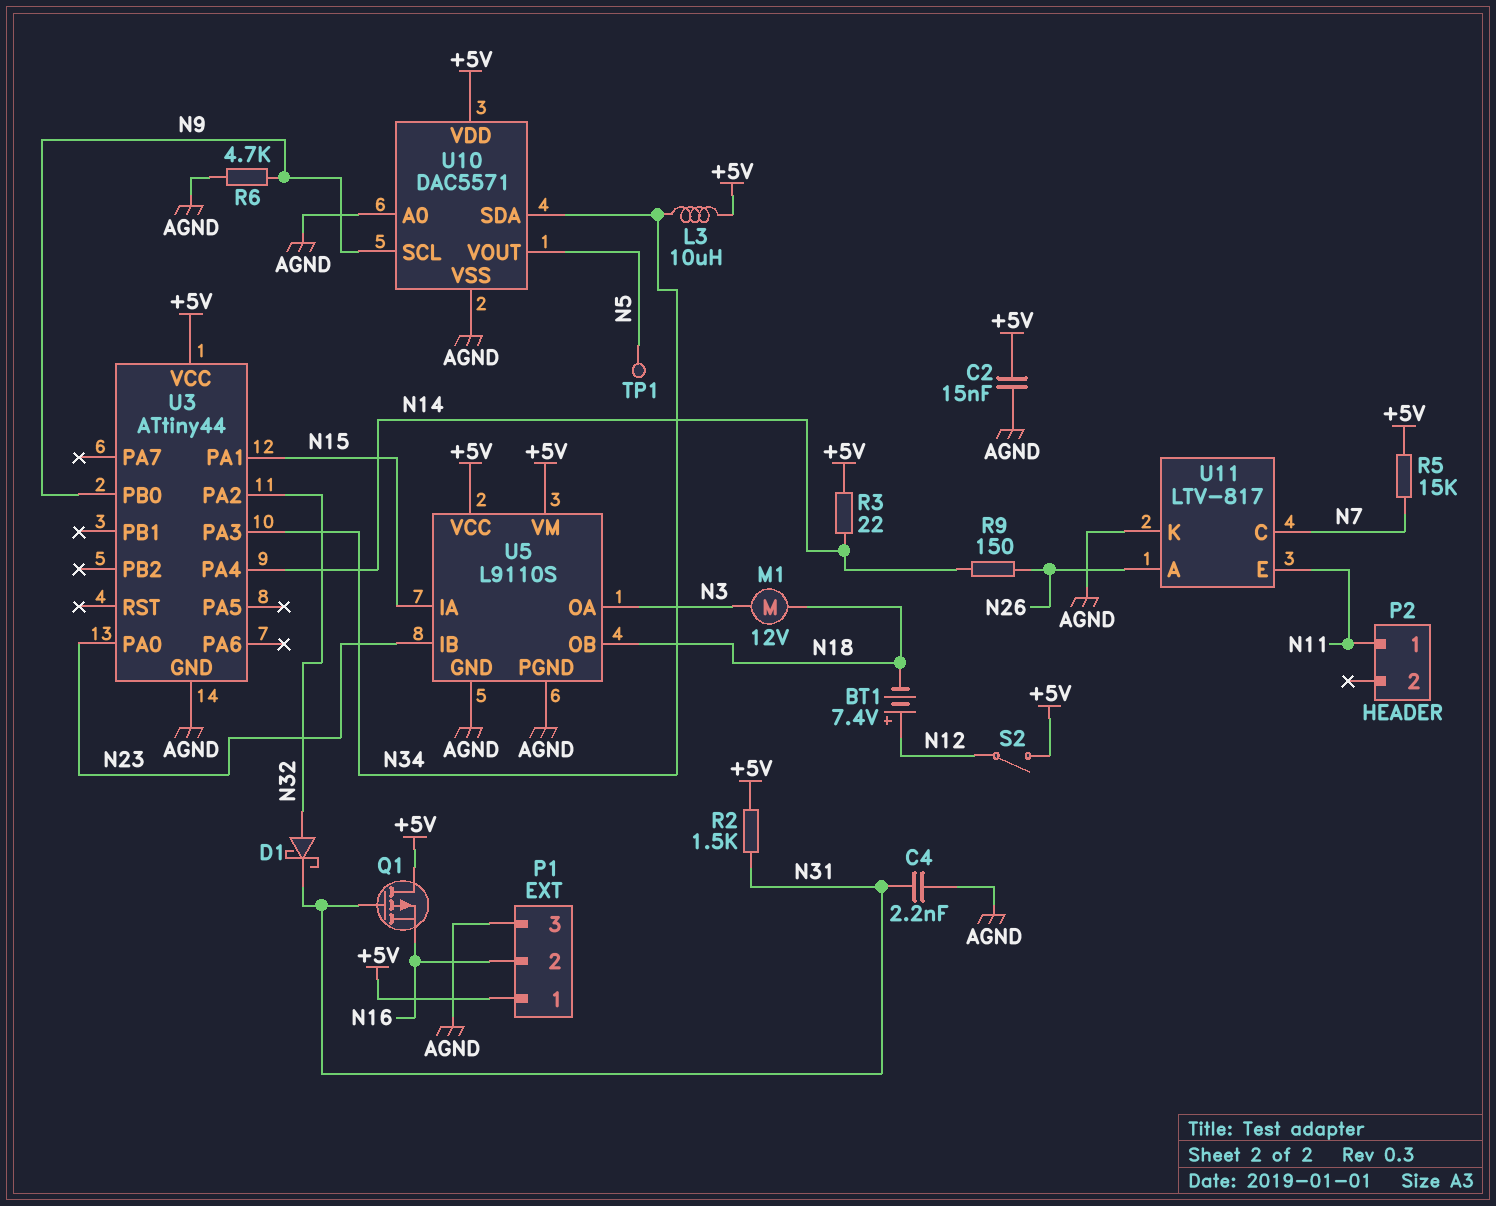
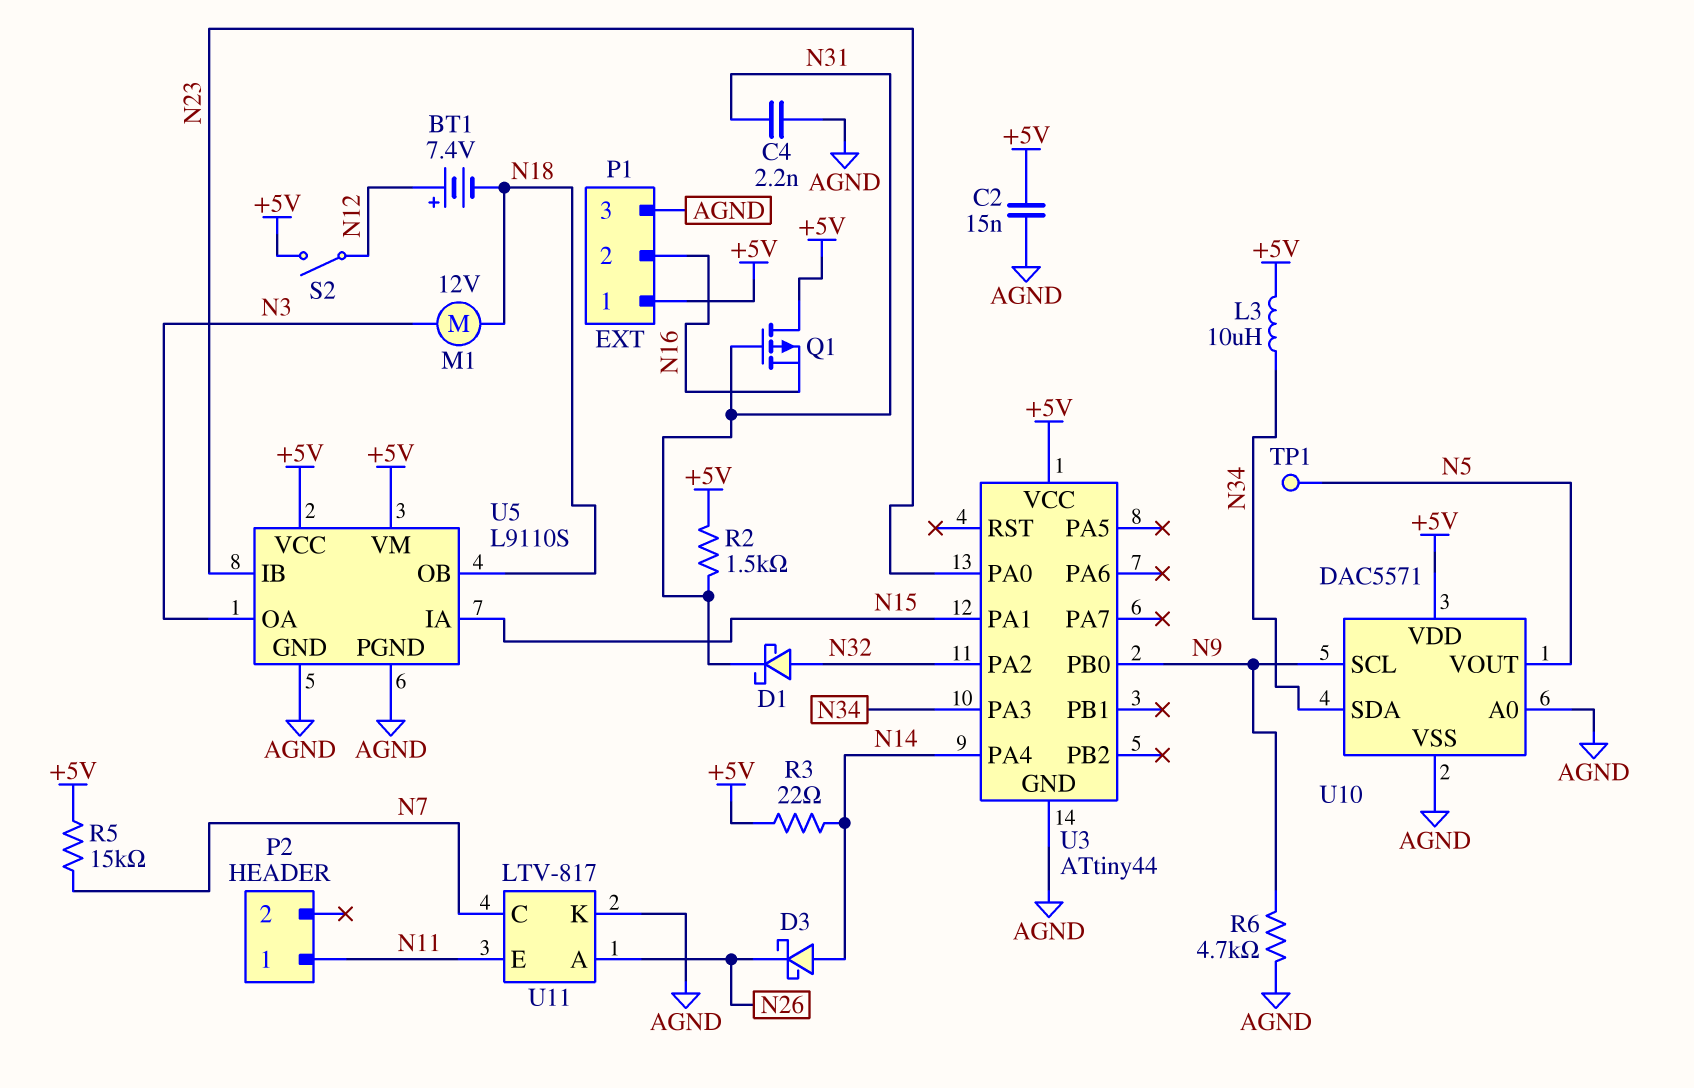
D3: none -> schottky (A N14, K N26)
R9: 150 (N14, N26) -> none

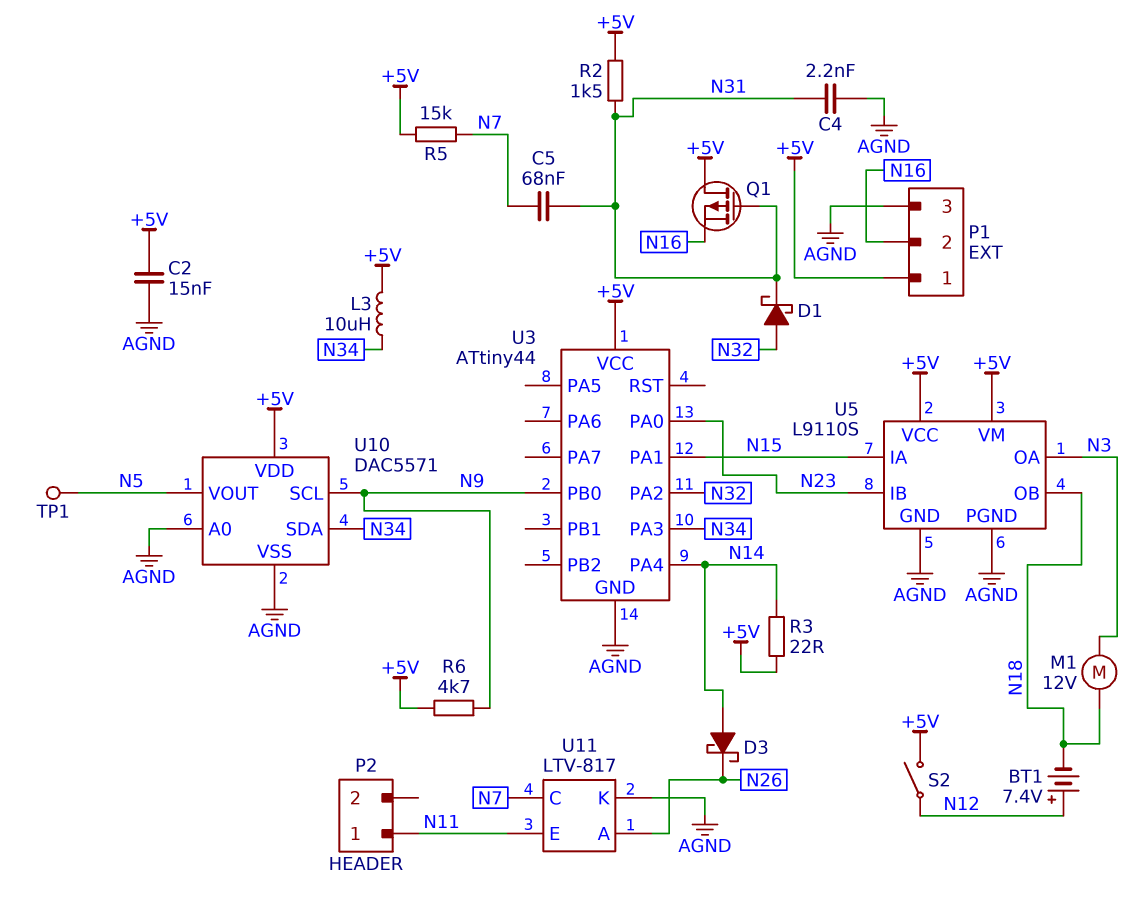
C5: none -> 68nF (N7, N31)
R6: 4.7k (AGND, N9) -> 4.7k (+5V, N9)

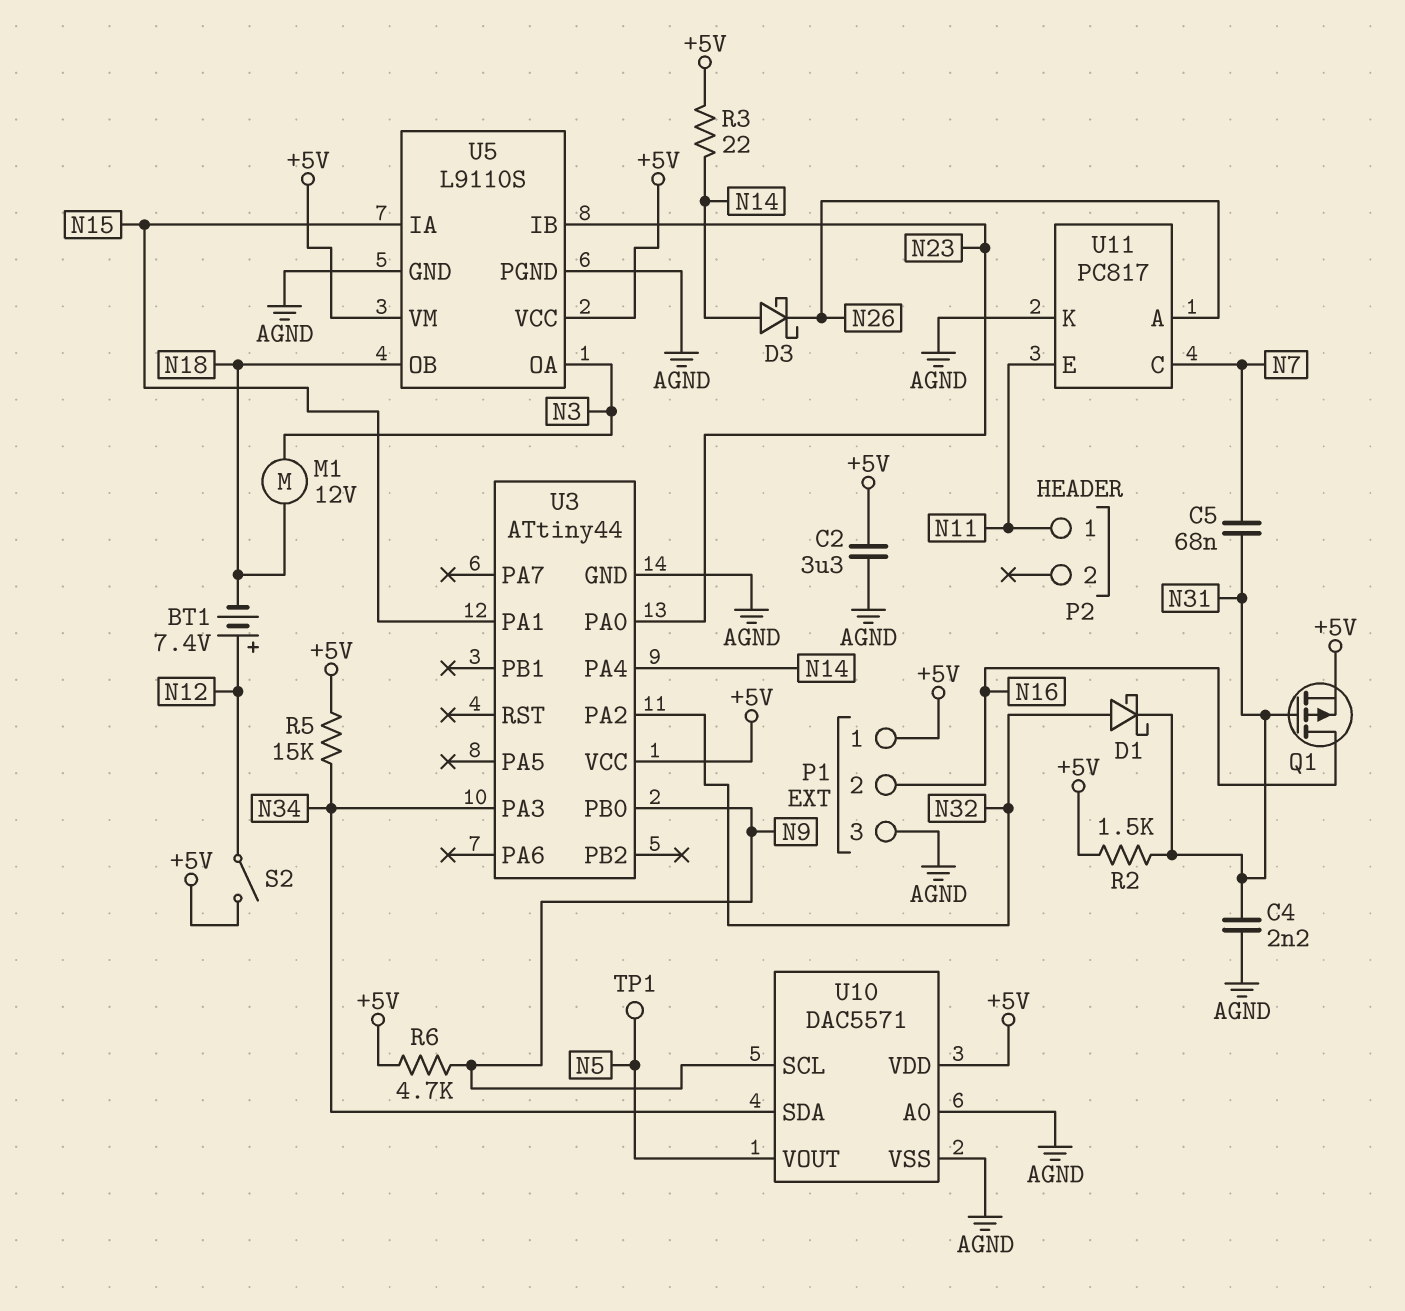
C2: 15nF (+5V, AGND) -> 3.3uF (+5V, AGND)
L3: 10uH (+5V, N34) -> none
Q1: PMOS (G N31, D +5V, S N16) -> PMOS (G N31, D N16, S +5V)
R5: 15k (+5V, N7) -> 15k (+5V, N34)
U11: LTV-817 -> PC817

